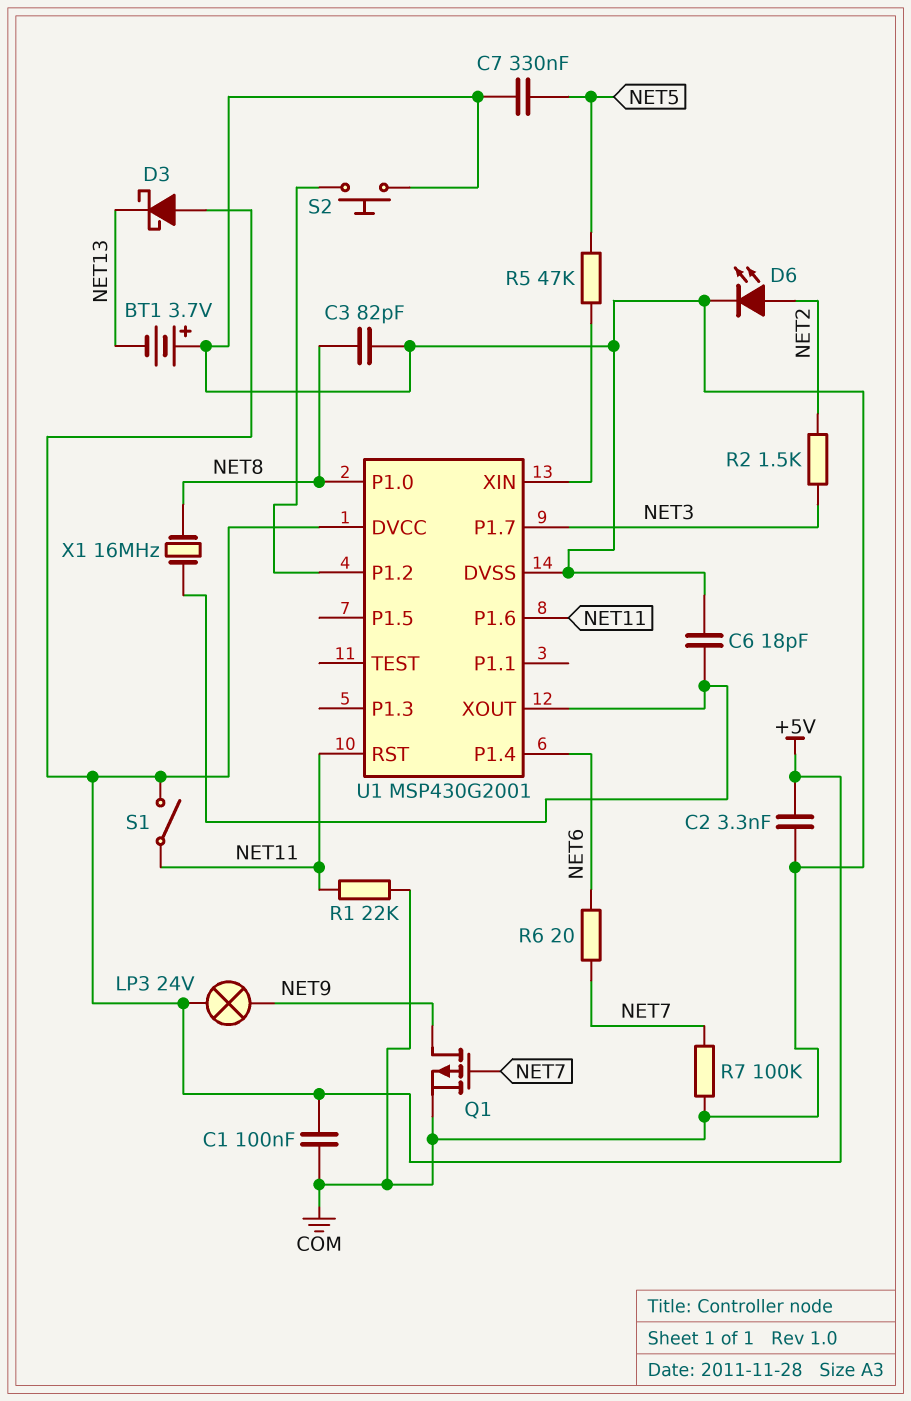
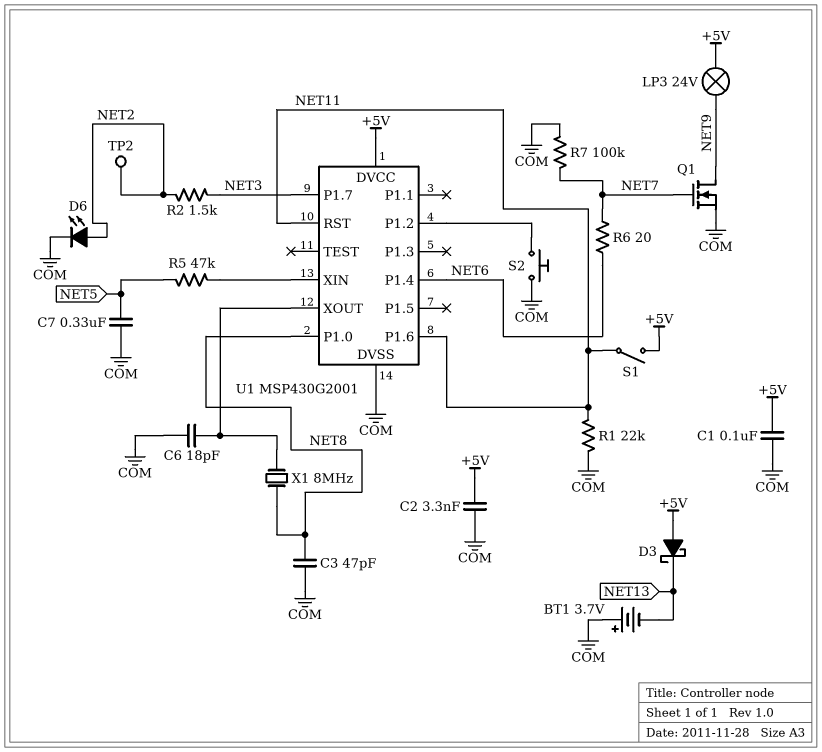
C3: 82pF (COM, NET8) -> 47pF (COM, NET8)
Q1: PMOS (G NET7, D NET9, S COM) -> NMOS (G NET7, D NET9, S COM)
TP2: none -> test point (NET2)
X1: 16MHz (NET8, U1/XOUT) -> 8MHz (NET8, U1/XOUT)

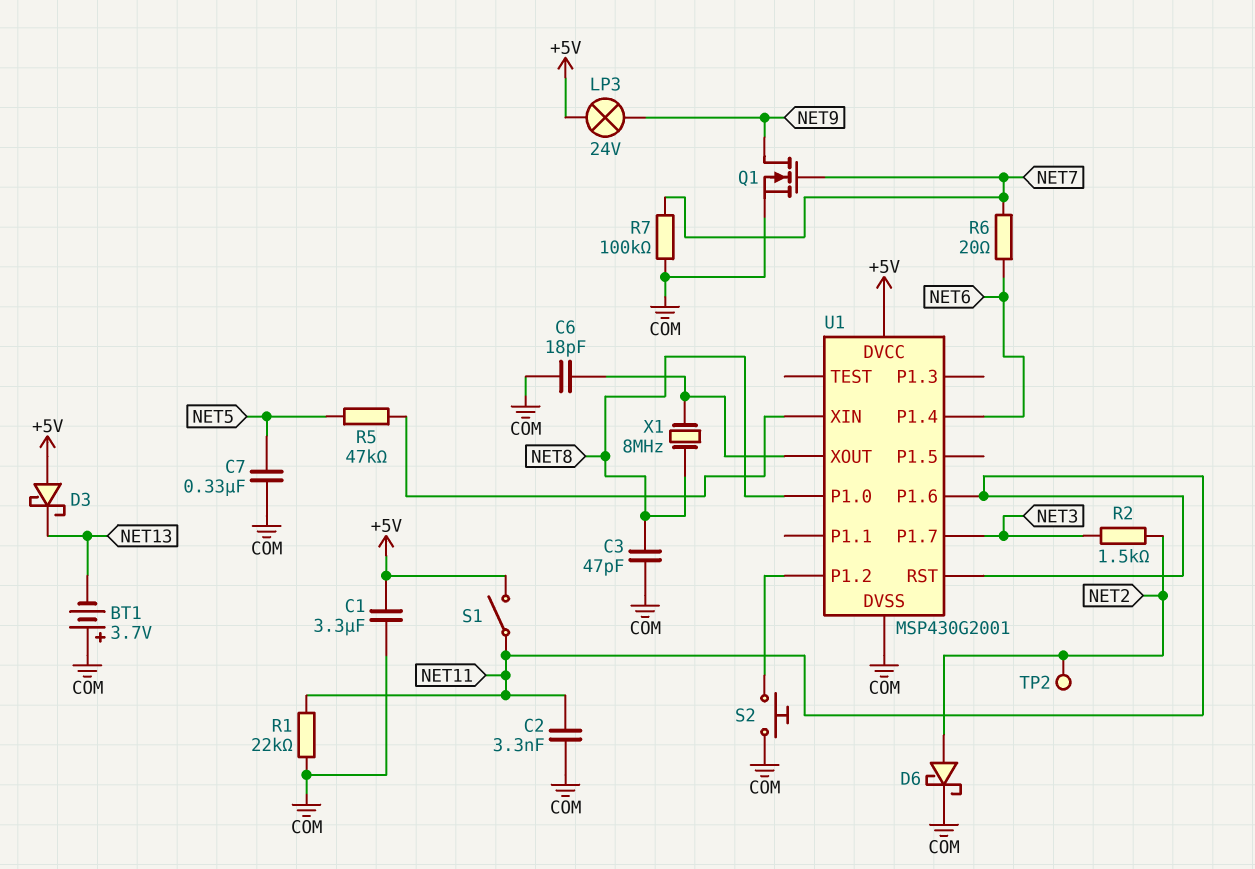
C1: 100nF (+5V, COM) -> 3.3uF (+5V, COM)
C2: 3.3nF (+5V, COM) -> 3.3nF (COM, NET11)
D6: LED (A NET2, K COM) -> schottky (A NET2, K COM)

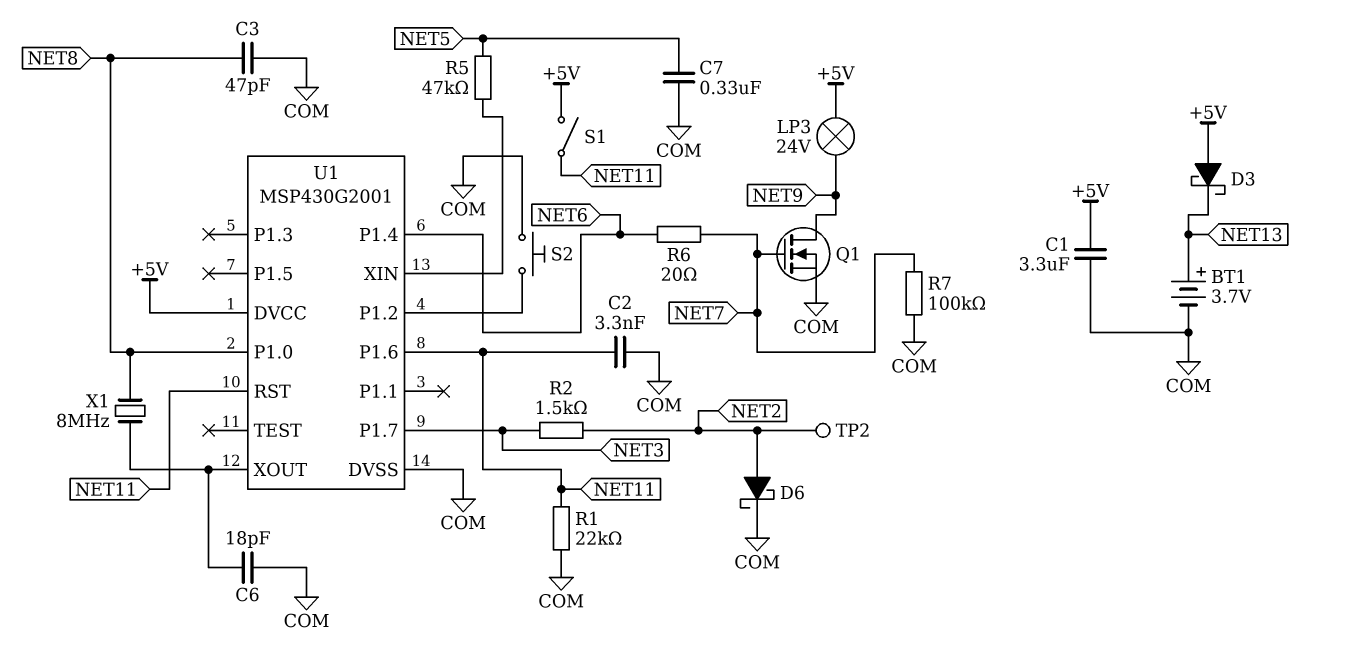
BT1: 3.7V (plus COM, minus NET13) -> 3.7V (plus NET13, minus COM)

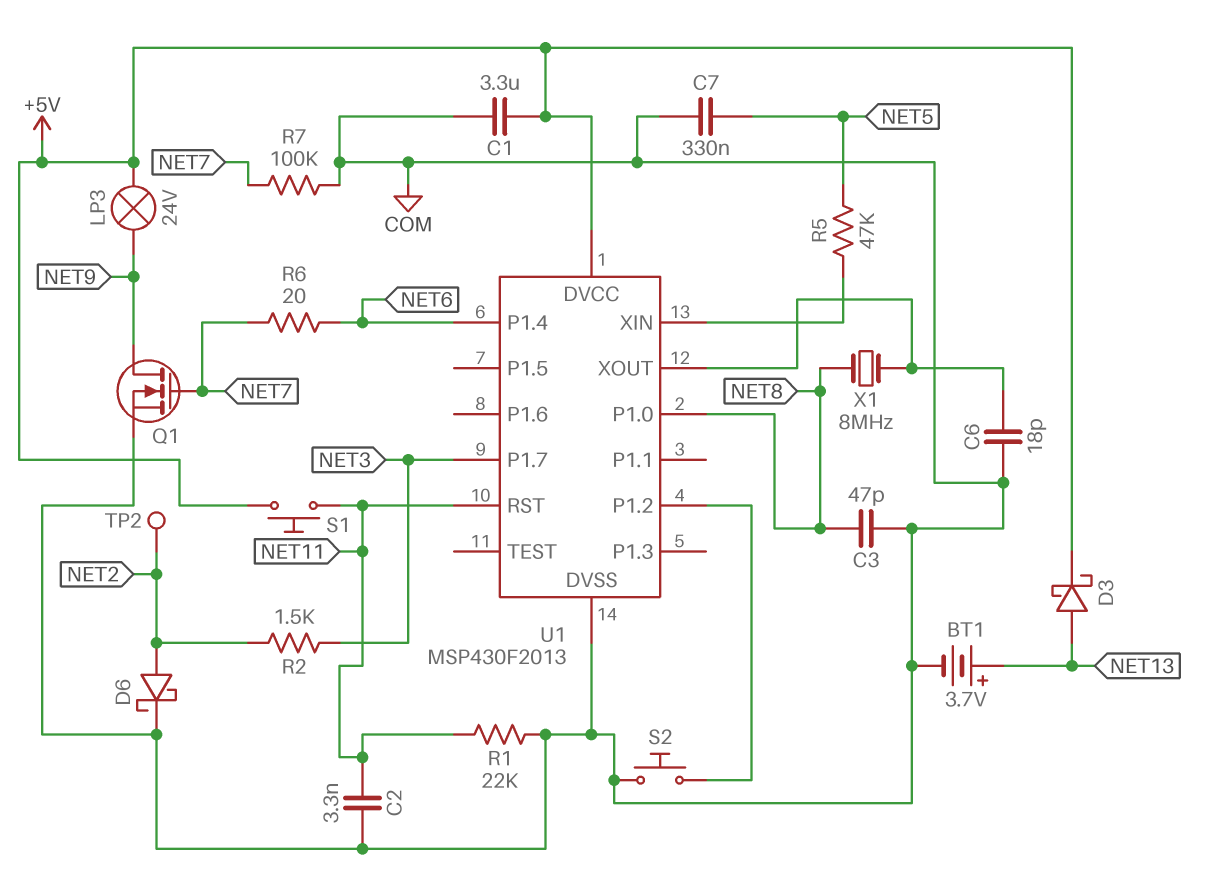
D3: schottky (A +5V, K NET13) -> schottky (A NET13, K +5V)
S1: switch (+5V, NET11) -> button (+5V, NET11)
U1: MSP430G2001 -> MSP430F2013
U1 pin P1.6: NET11 -> none

